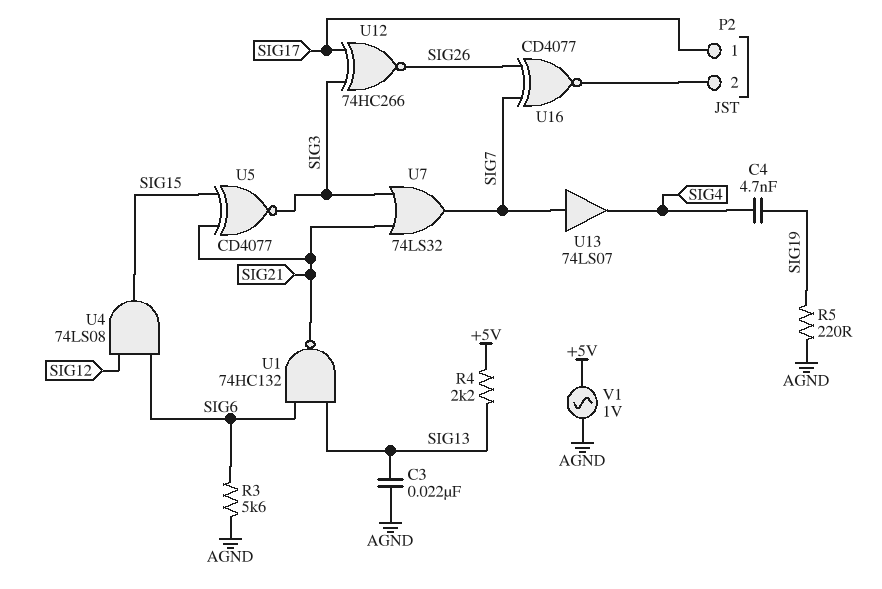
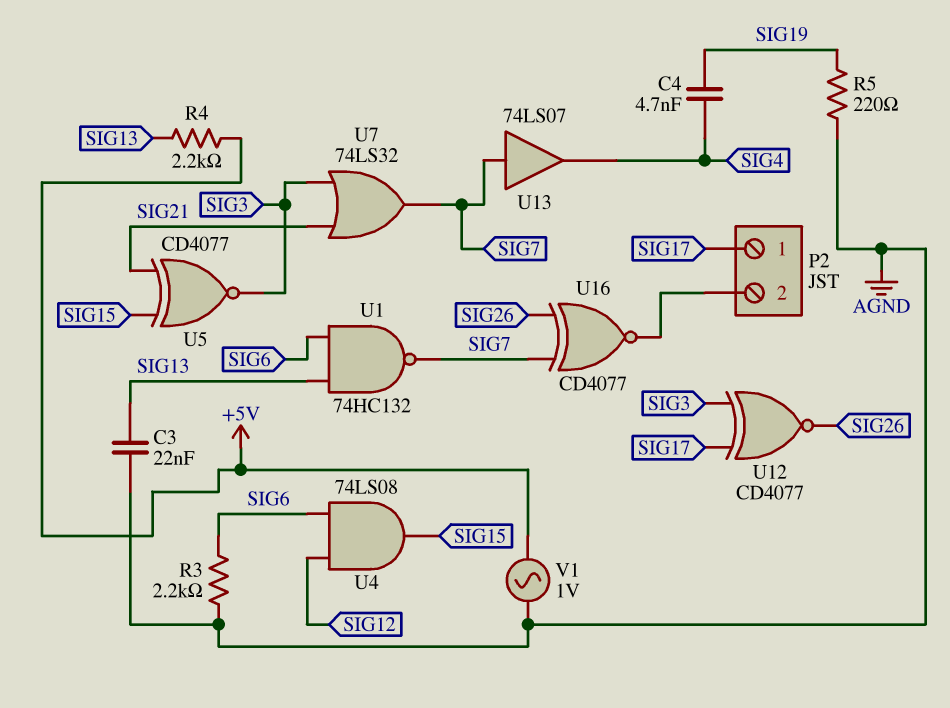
R3: 5.6k (AGND, SIG6) -> 2.2k (AGND, SIG6)
U1: NAND 74HC132 (in SIG6, in SIG13, out SIG21) -> NAND 74HC132 (in SIG6, in SIG13, out SIG7)
U12: XNOR 74HC266 (in SIG3, in SIG17, out SIG26) -> XNOR CD4077 (in SIG3, in SIG17, out SIG26)

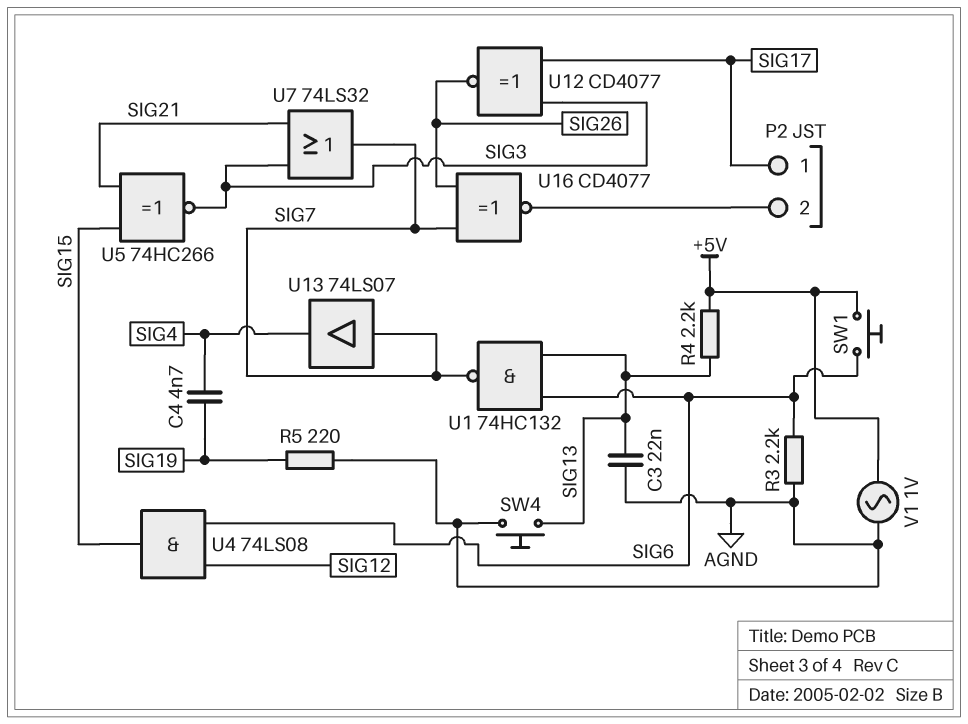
SW1: none -> button (+5V, SIG6)
SW4: none -> button (AGND, SIG13)
U5: XNOR CD4077 (in SIG15, in SIG21, out SIG3) -> XNOR 74HC266 (in SIG15, in SIG21, out SIG3)

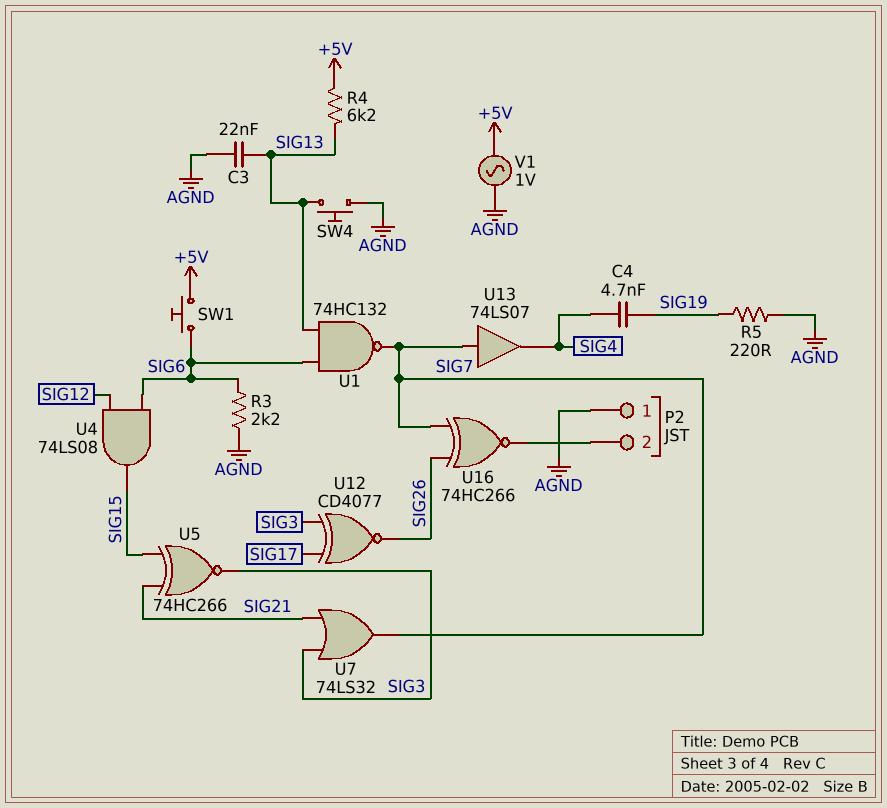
P2 pin 1: SIG17 -> AGND
R4: 2.2k (+5V, SIG13) -> 6.2k (+5V, SIG13)
U16: XNOR CD4077 (in SIG7, in SIG26, out P2/2) -> XNOR 74HC266 (in SIG7, in SIG26, out P2/2)

